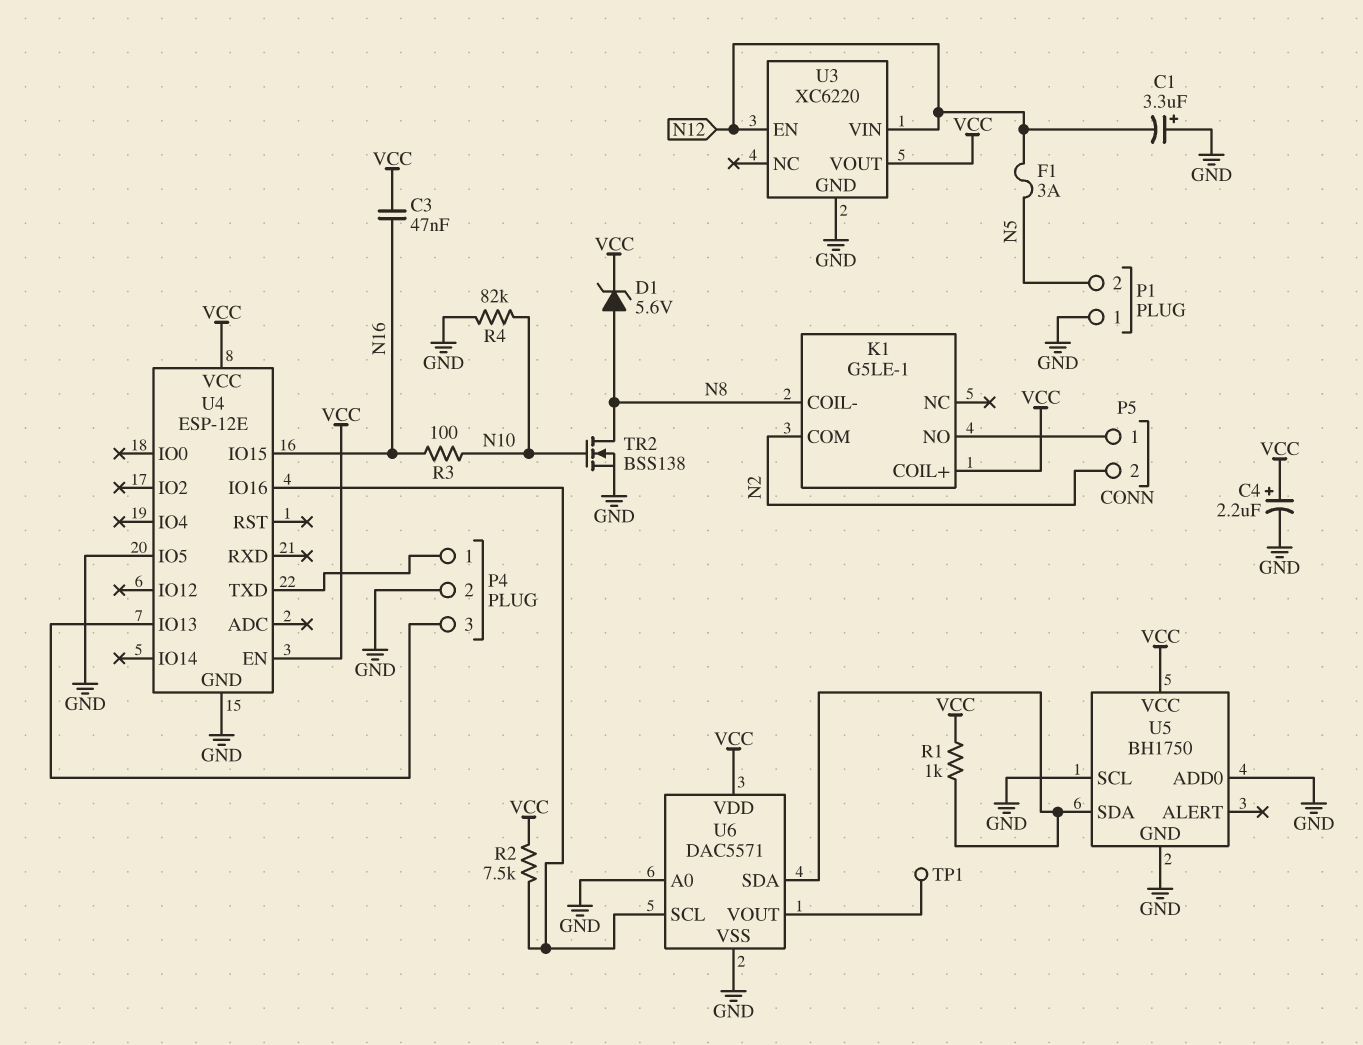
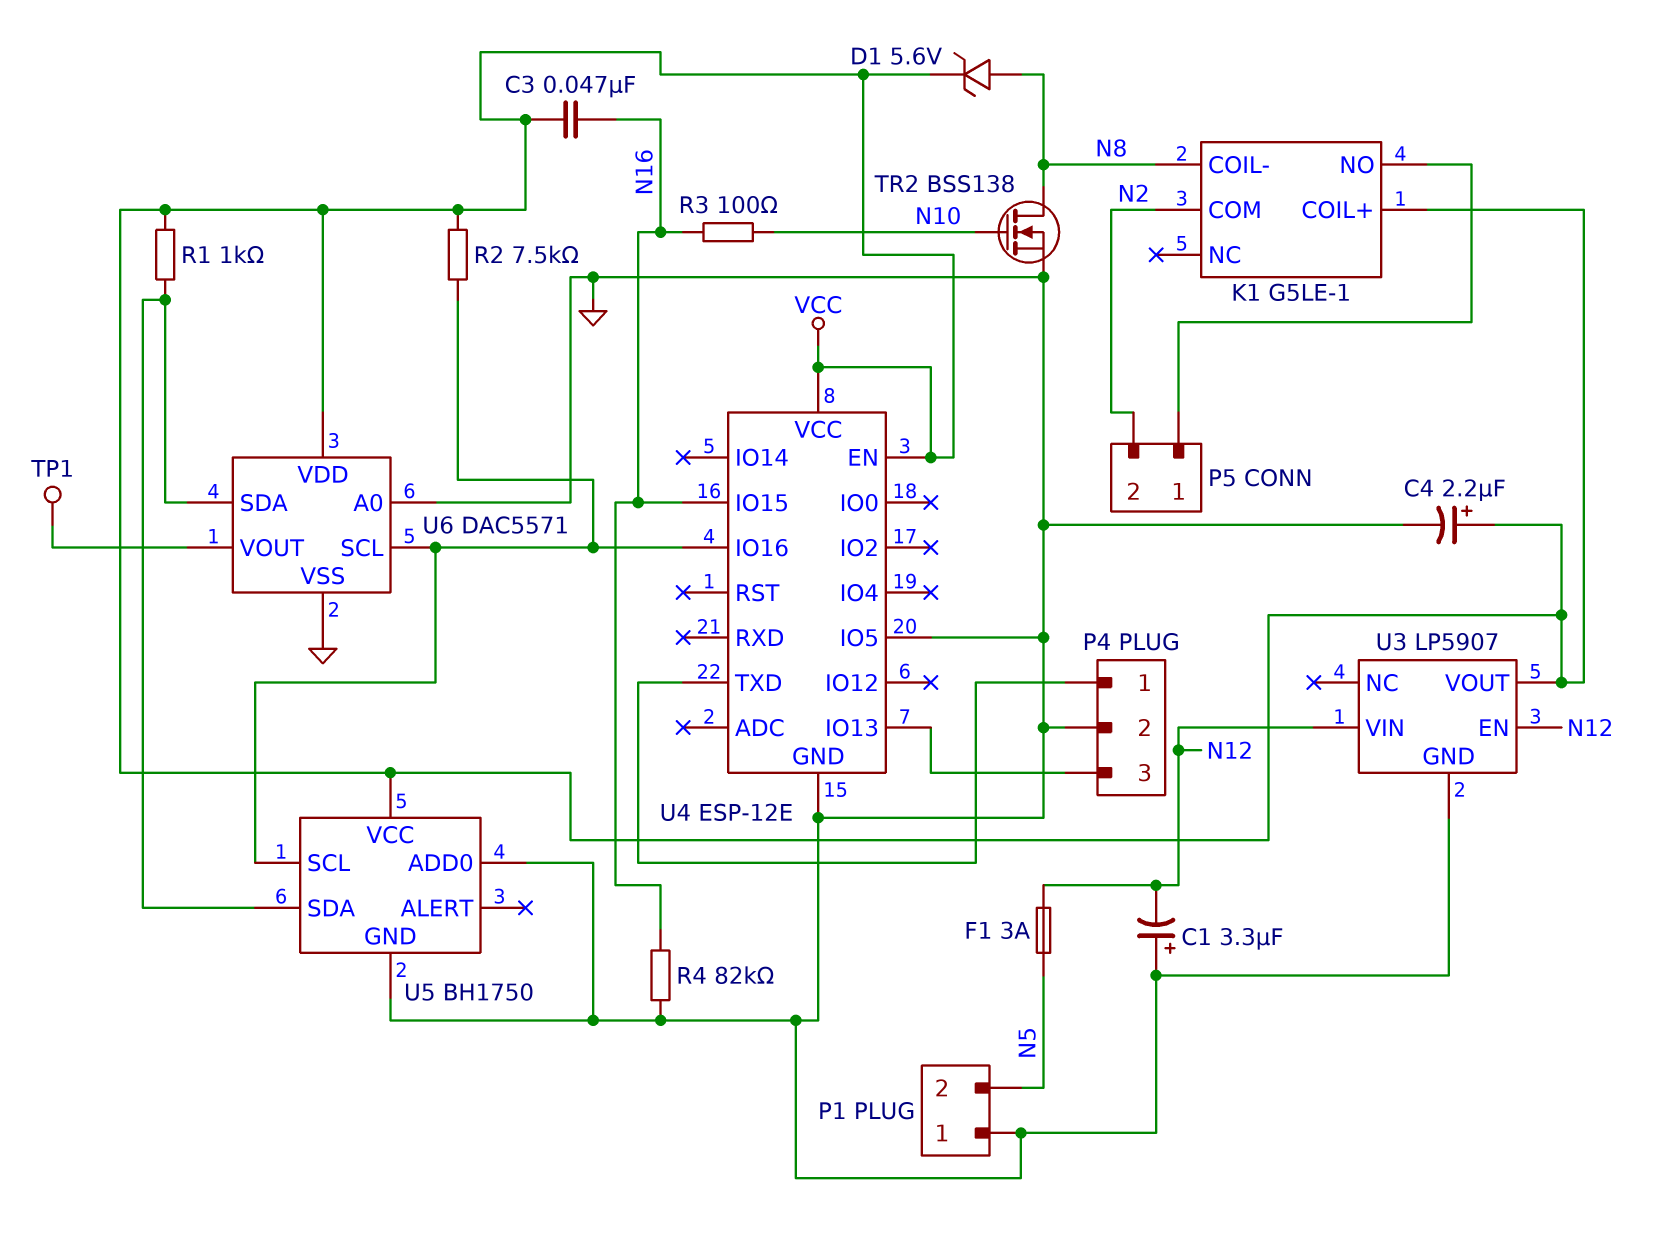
R4: 82k (GND, N10) -> 82k (GND, N16)
U3: XC6220 -> LP5907
U5 pin SCL: GND -> U4/IO16

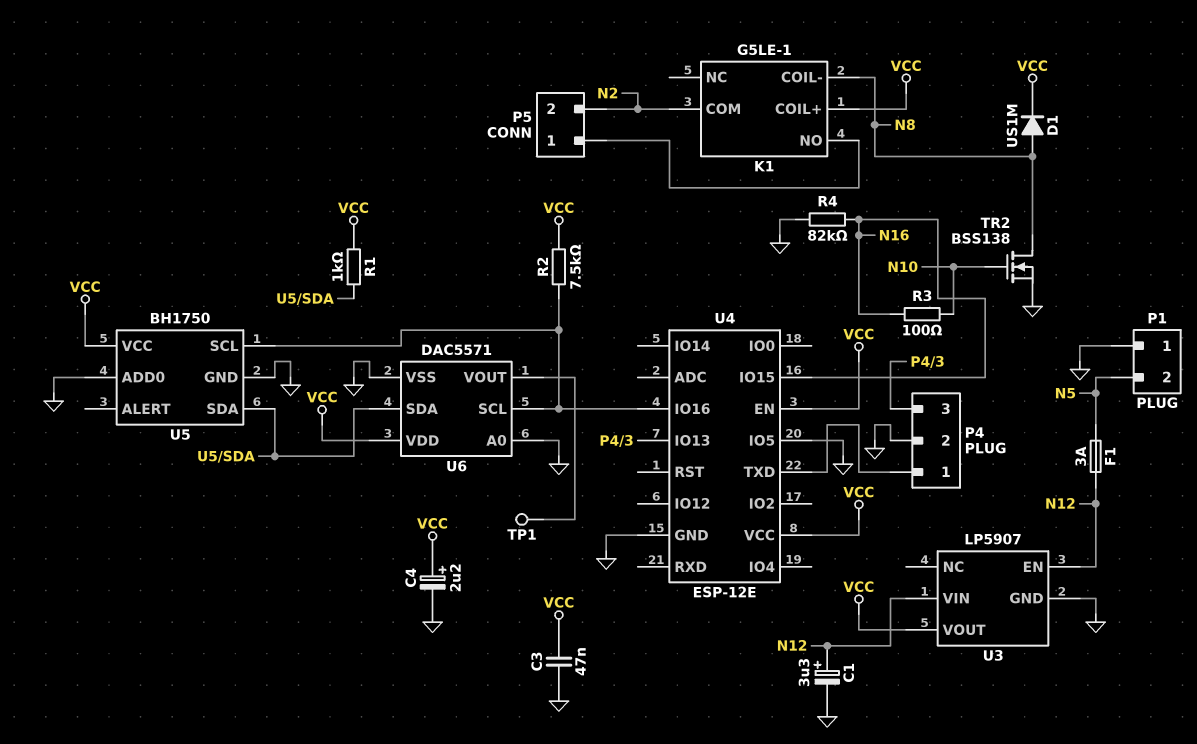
C1: 3.3uF (plus GND, minus N12) -> 3.3uF (plus N12, minus GND)
C3: 47nF (N16, VCC) -> 47nF (GND, VCC)
D1: zener 5.6V (A N8, K VCC) -> diode US1M (A N8, K VCC)

